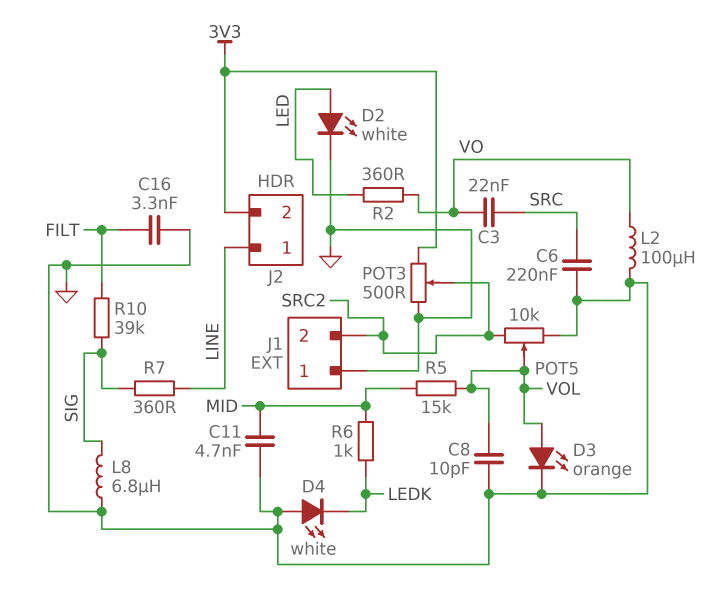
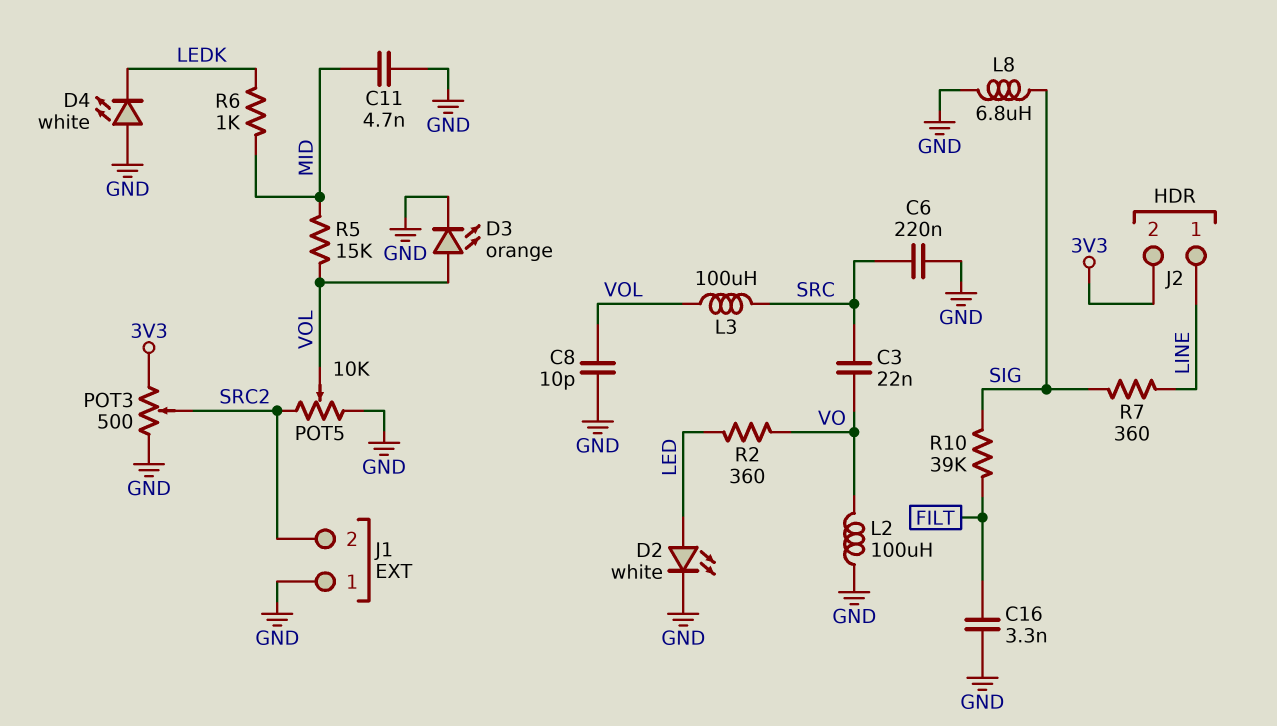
L3: none -> 100uH (SRC, VOL)

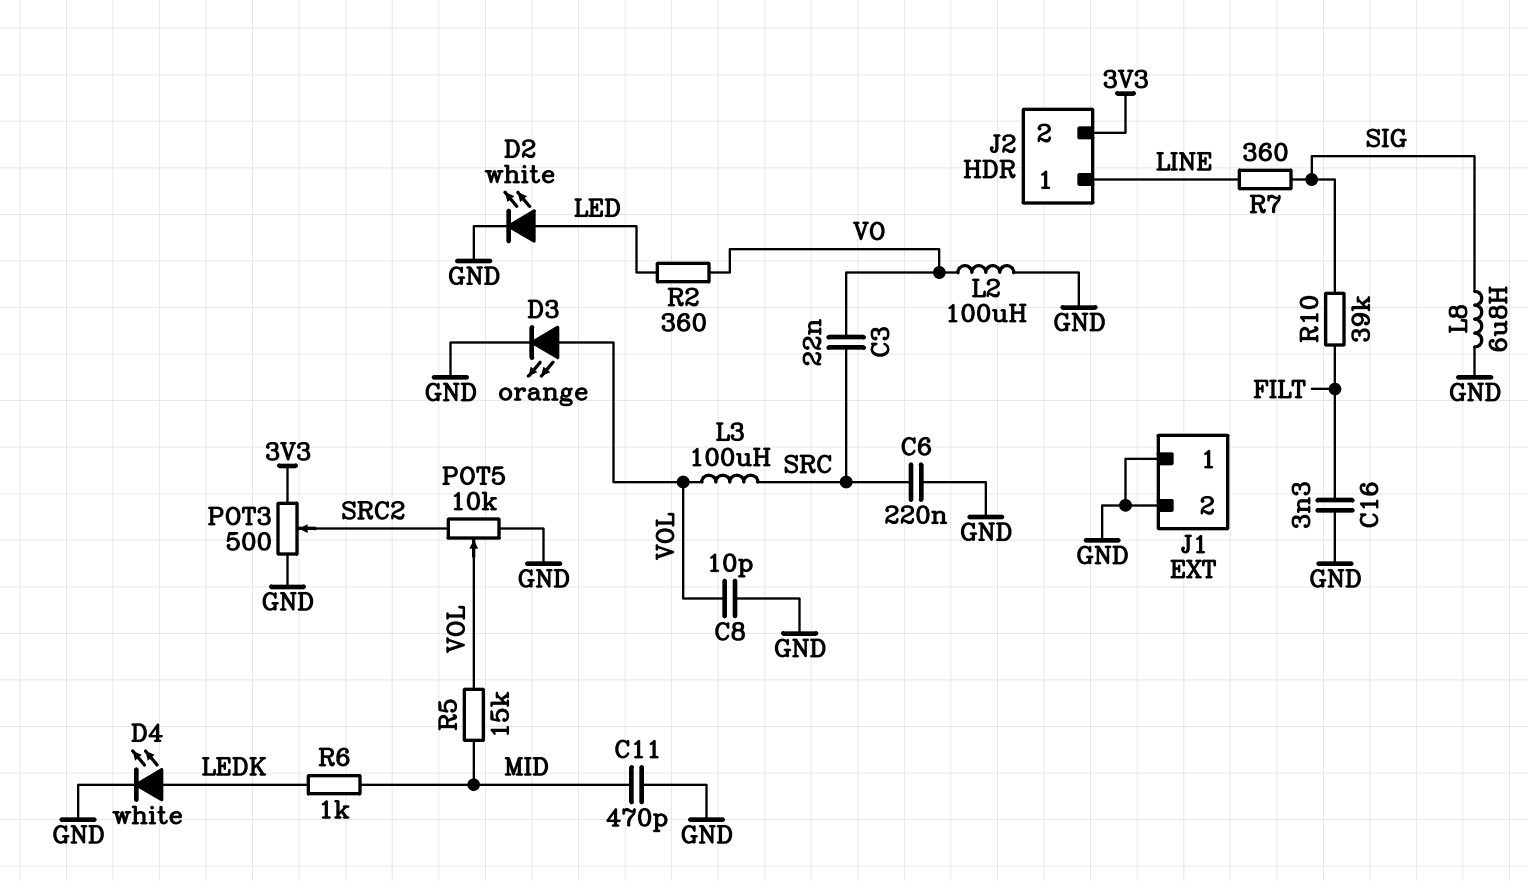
C11: 4.7nF (GND, MID) -> 470pF (GND, MID)
D4: LED white (A GND, K LEDK) -> LED white (A LEDK, K GND)
J1 pin 2: SRC2 -> GND

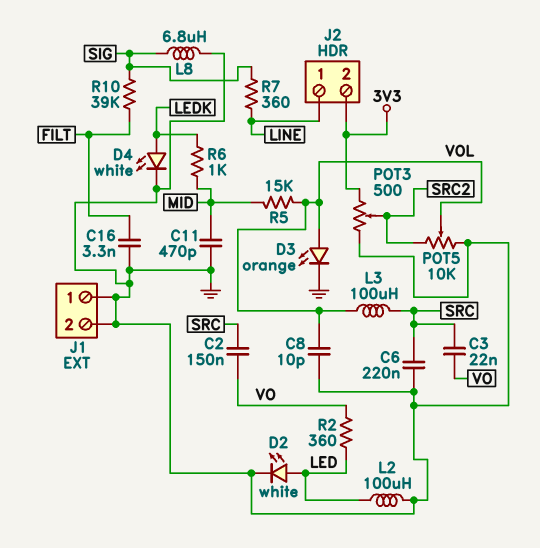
C2: none -> 150nF (SRC, VO)
L2: 100uH (GND, VO) -> 100uH (GND, LED)

